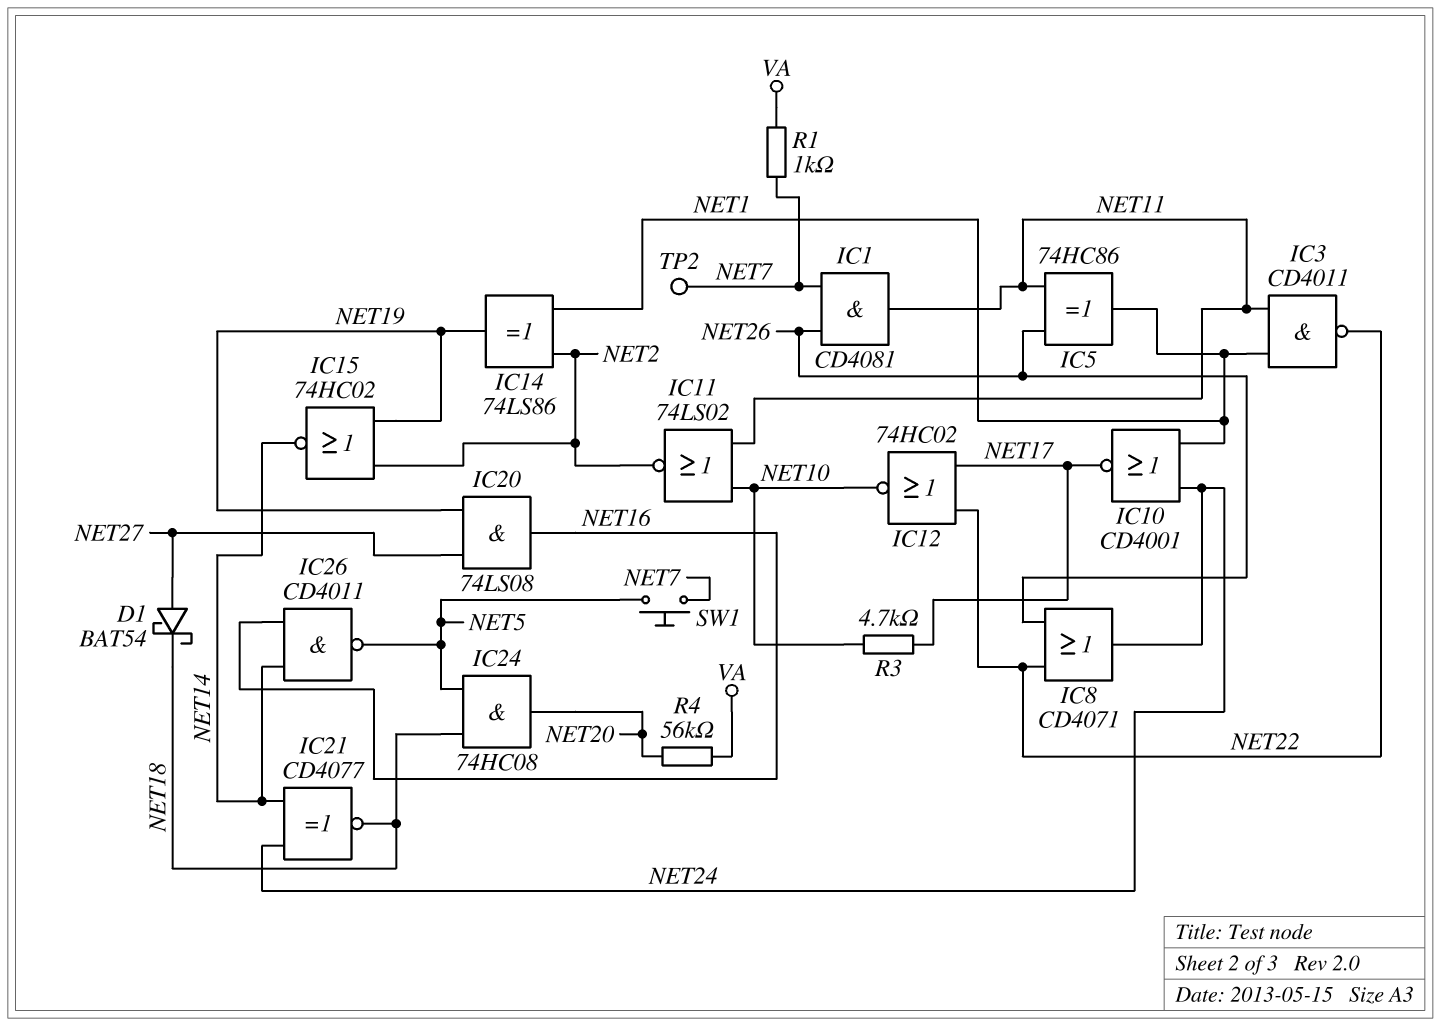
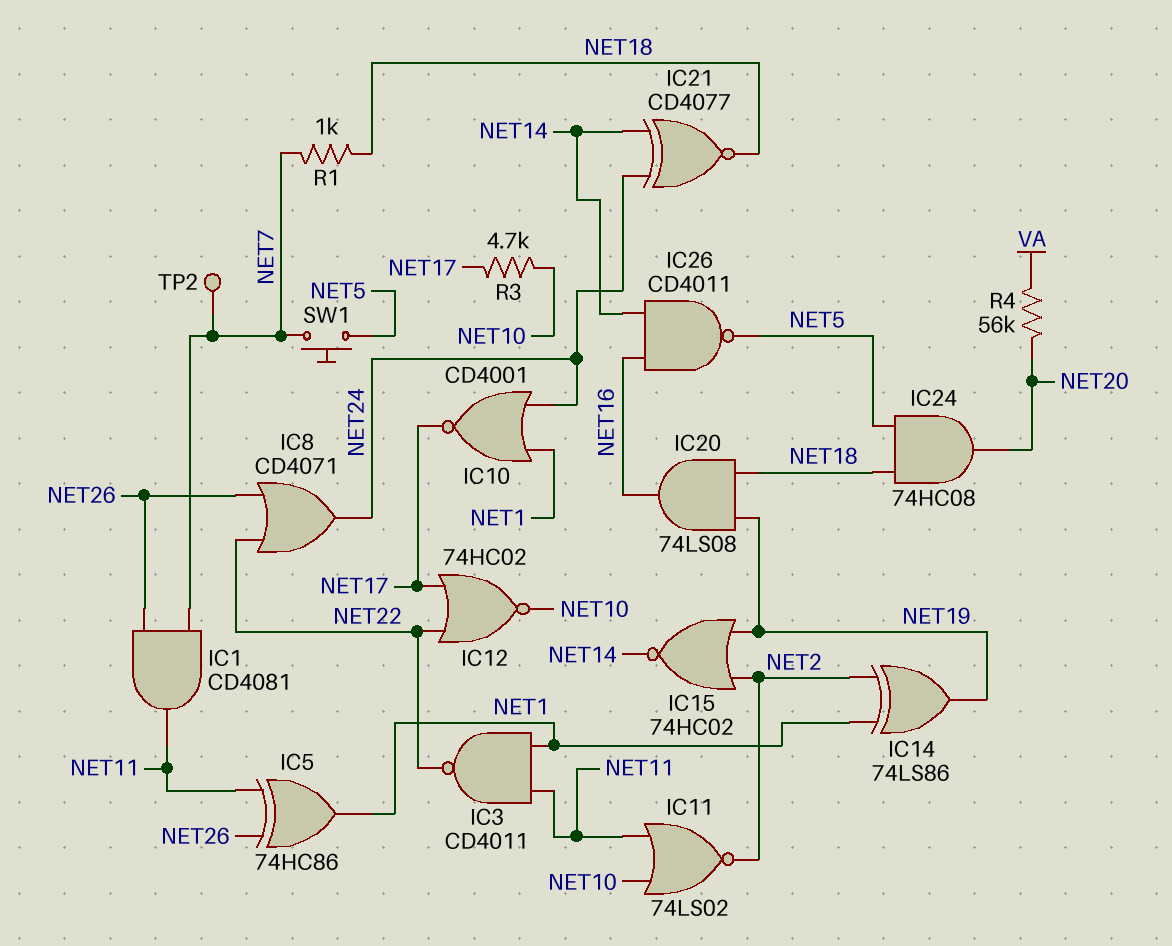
D1: schottky BAT54 (A NET27, K NET18) -> none
IC20: AND 74LS08 (in NET19, in NET27, out NET16) -> AND 74LS08 (in NET18, in NET19, out NET16)
R1: 1k (NET7, VA) -> 1k (NET7, NET18)

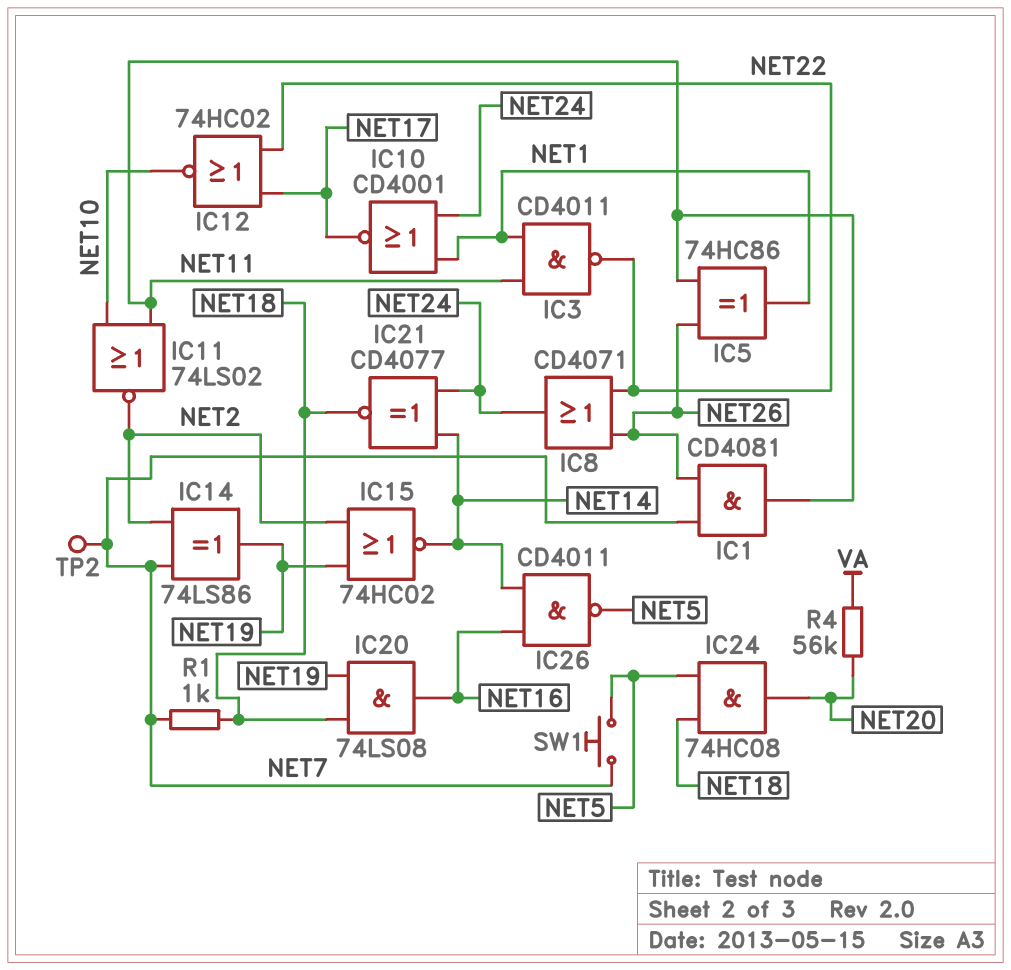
IC14: XOR 74LS86 (in NET1, in NET2, out NET19) -> XOR 74LS86 (in NET2, in NET7, out NET19)
R3: 4.7k (NET10, NET17) -> none

